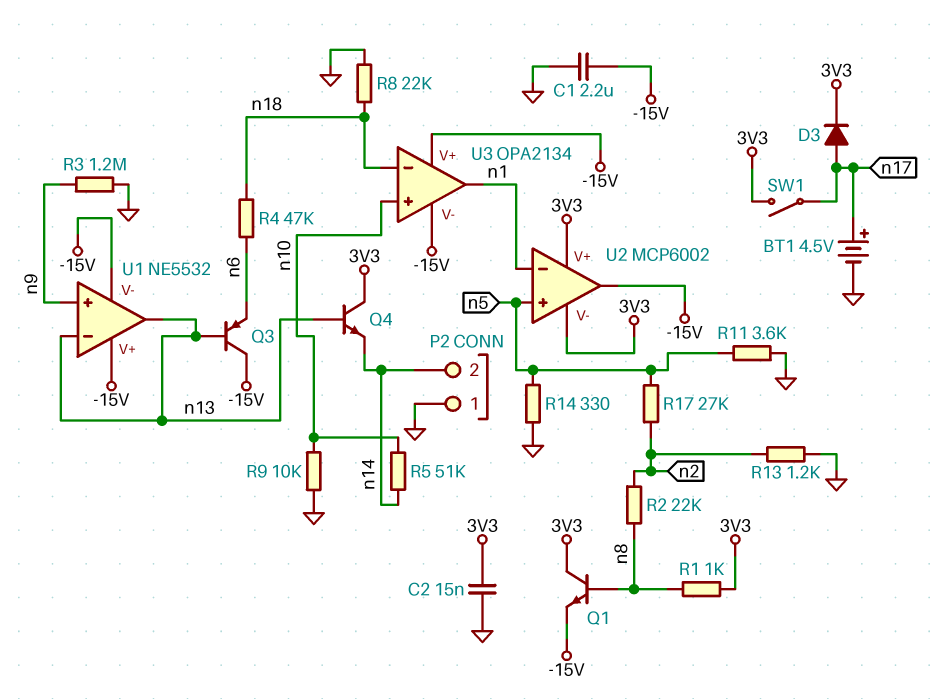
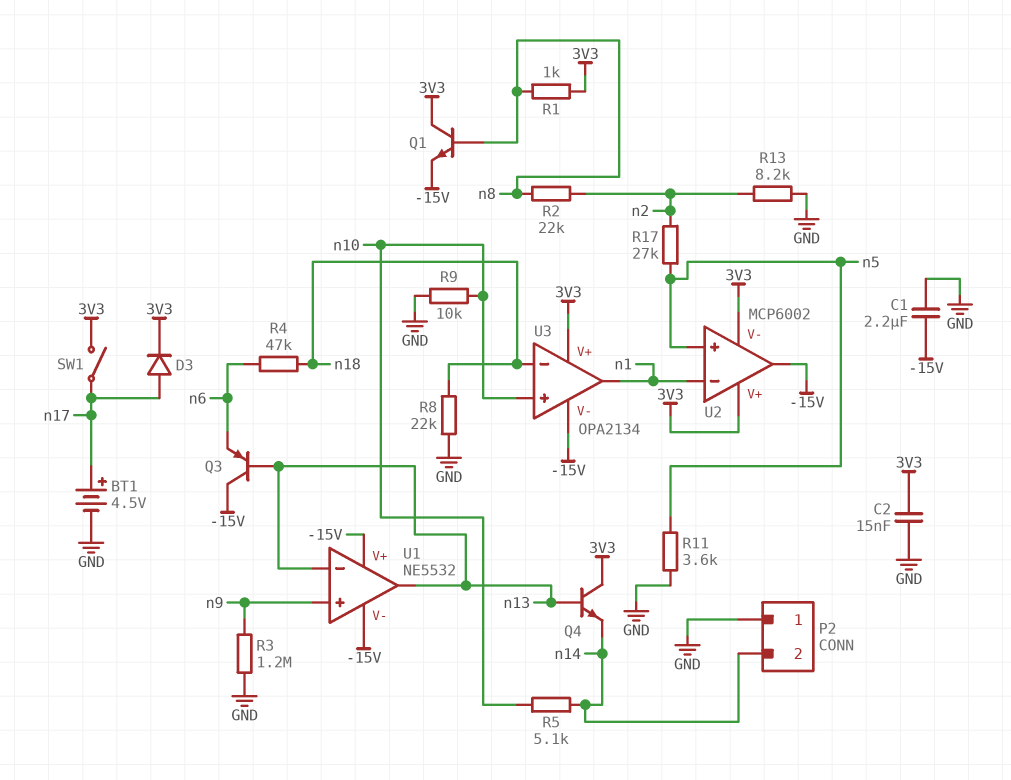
R5: 51k (n10, n14) -> 5.1k (n10, n14)
R13: 1.2k (GND, n2) -> 8.2k (GND, n2)
R14: 330 (GND, n5) -> none
U3 pin V+: -15V -> 3V3

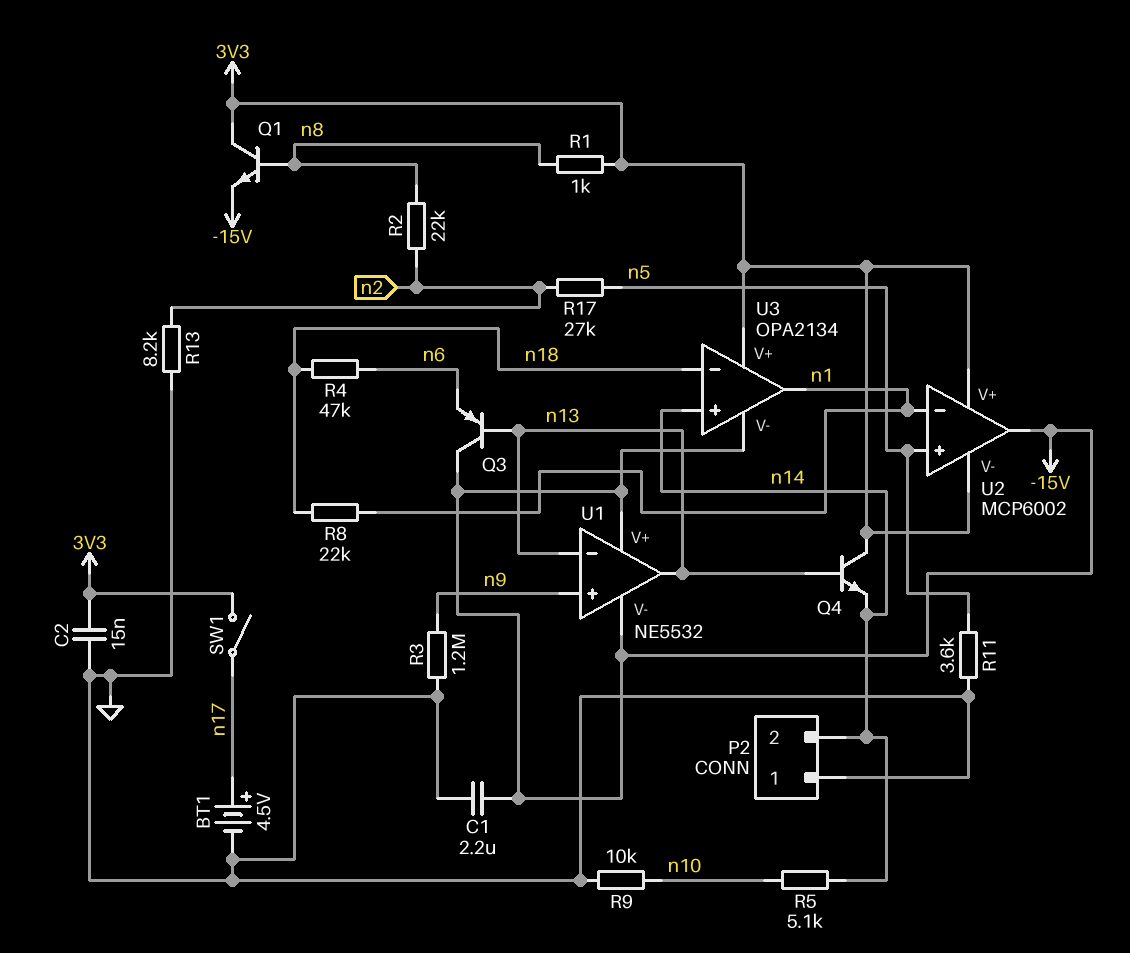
D3: diode (A n17, K 3V3) -> none
R8: 22k (GND, n18) -> 22k (n1, n18)
U3 pin in+: n10 -> n14

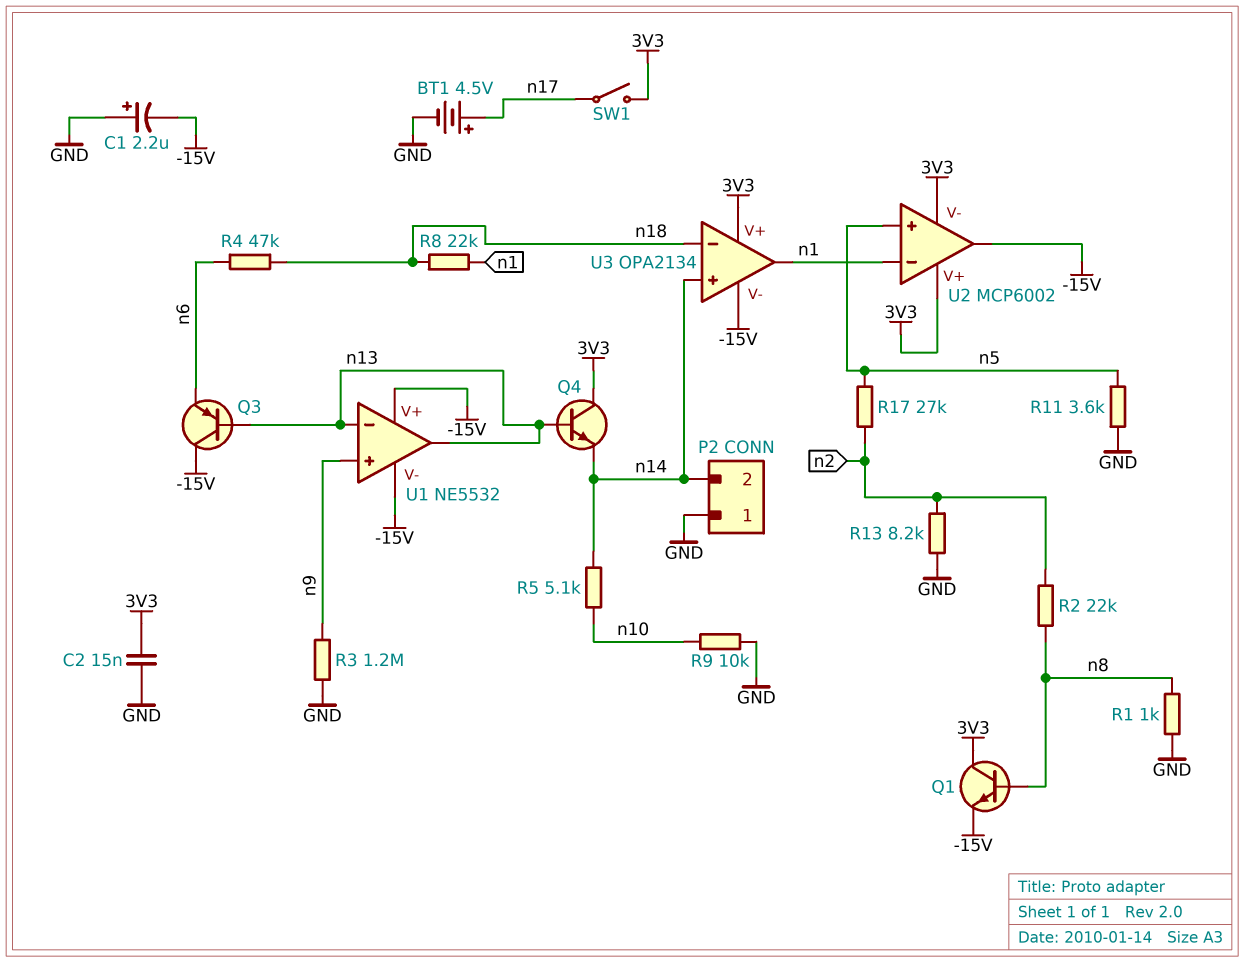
C1: 2.2uF (-15V, GND) -> 2.2uF (plus GND, minus -15V)
R1: 1k (3V3, n8) -> 1k (GND, n8)

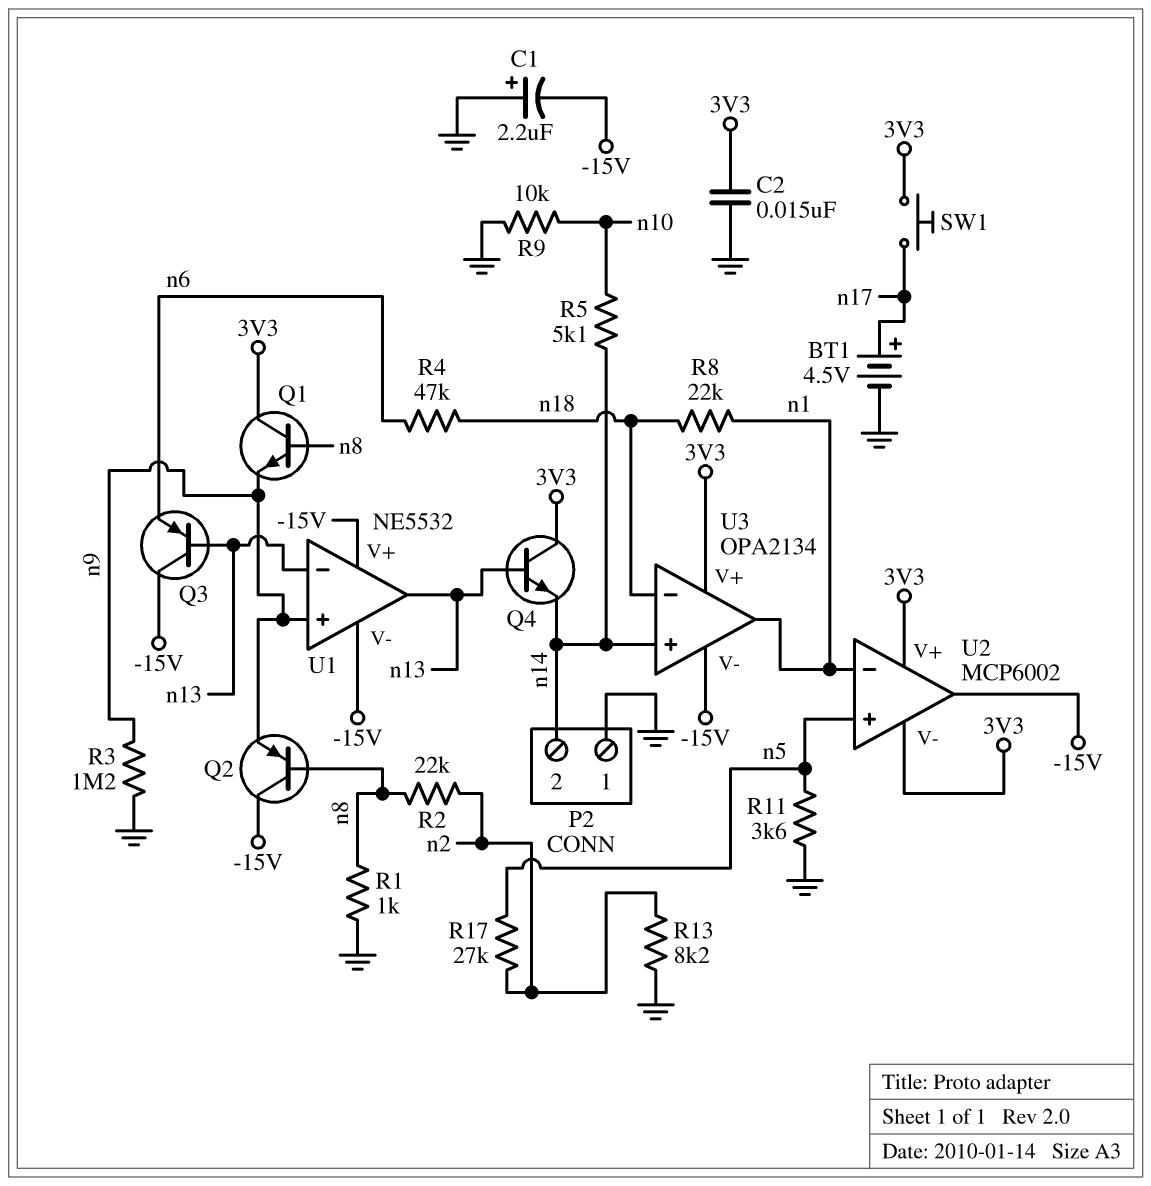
Q1: NPN (B n8, C 3V3, E -15V) -> NPN (B n8, C 3V3, E n9)
Q2: none -> PNP (B n8, C -15V, E n9)
SW1: switch (3V3, n17) -> button (3V3, n17)

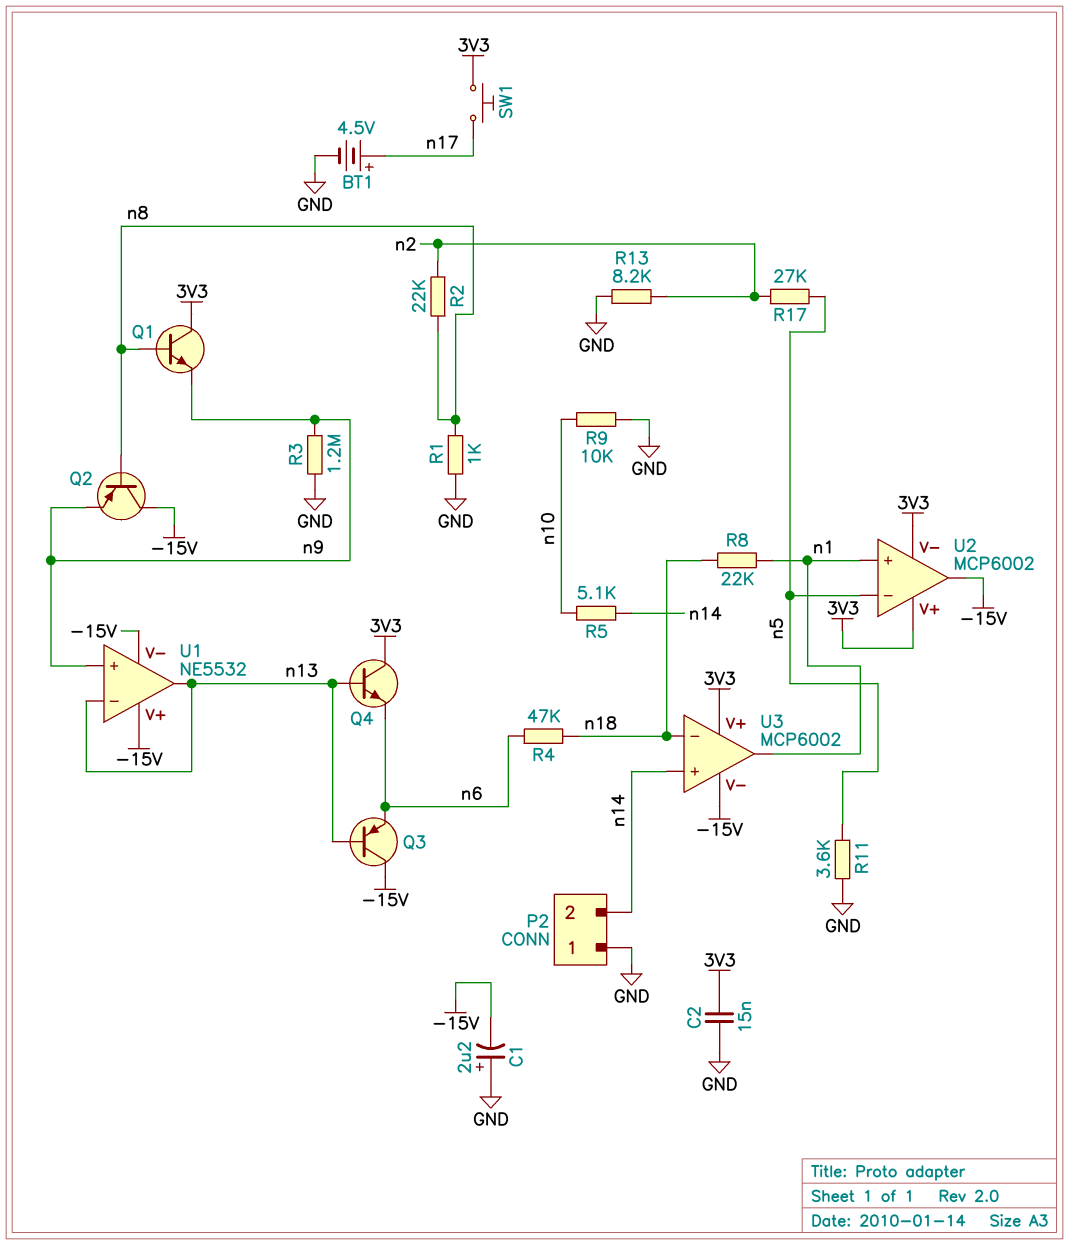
Q4: NPN (B n13, C 3V3, E n14) -> NPN (B n13, C 3V3, E n6)
U2 pin in+: n5 -> n1
U2 pin in-: n1 -> n5
U3: OPA2134 -> MCP6002

